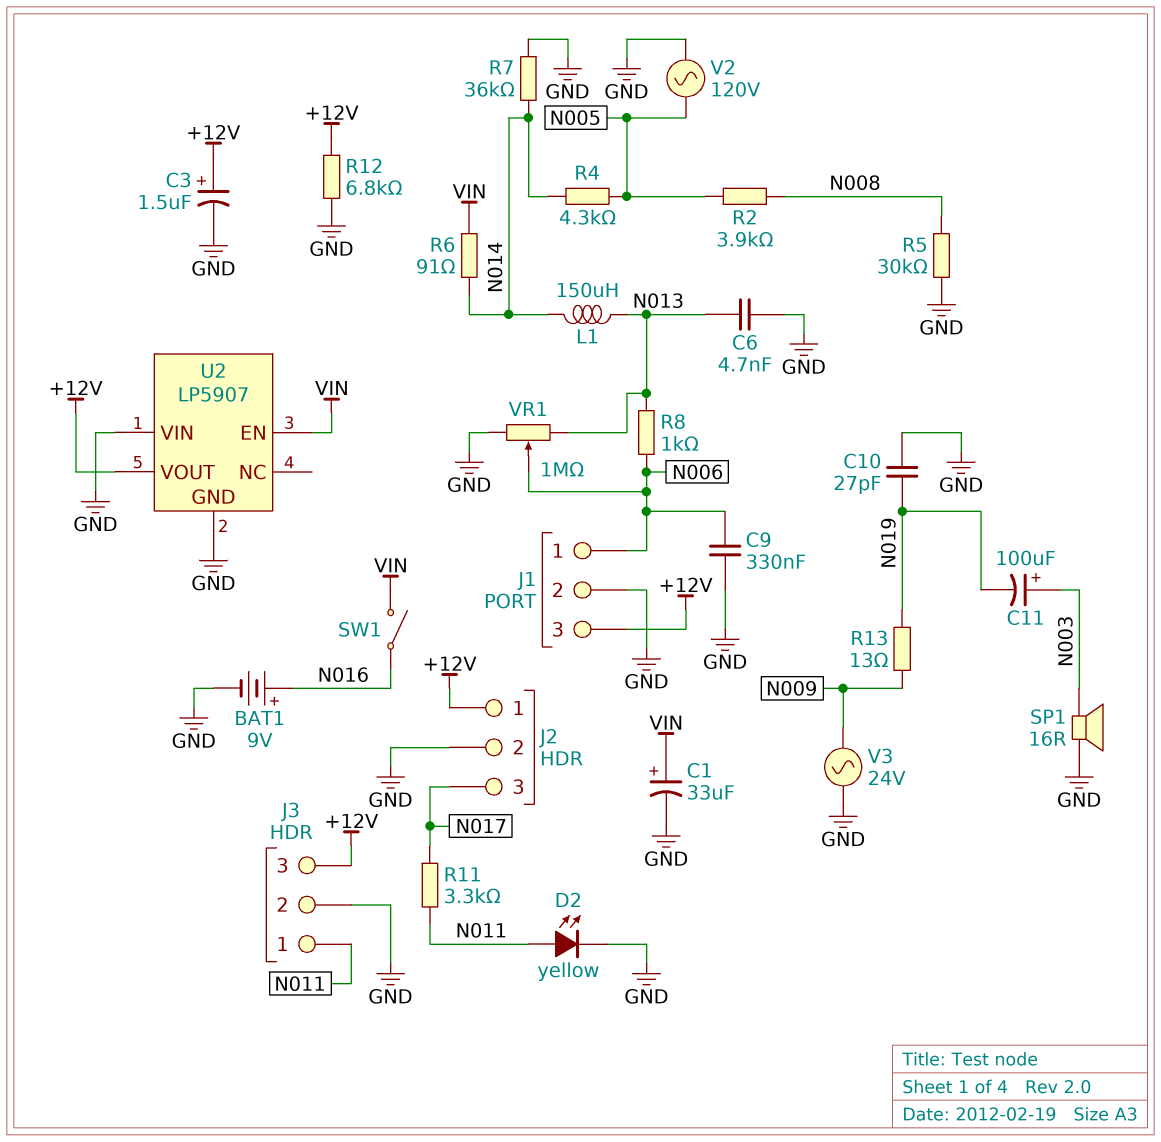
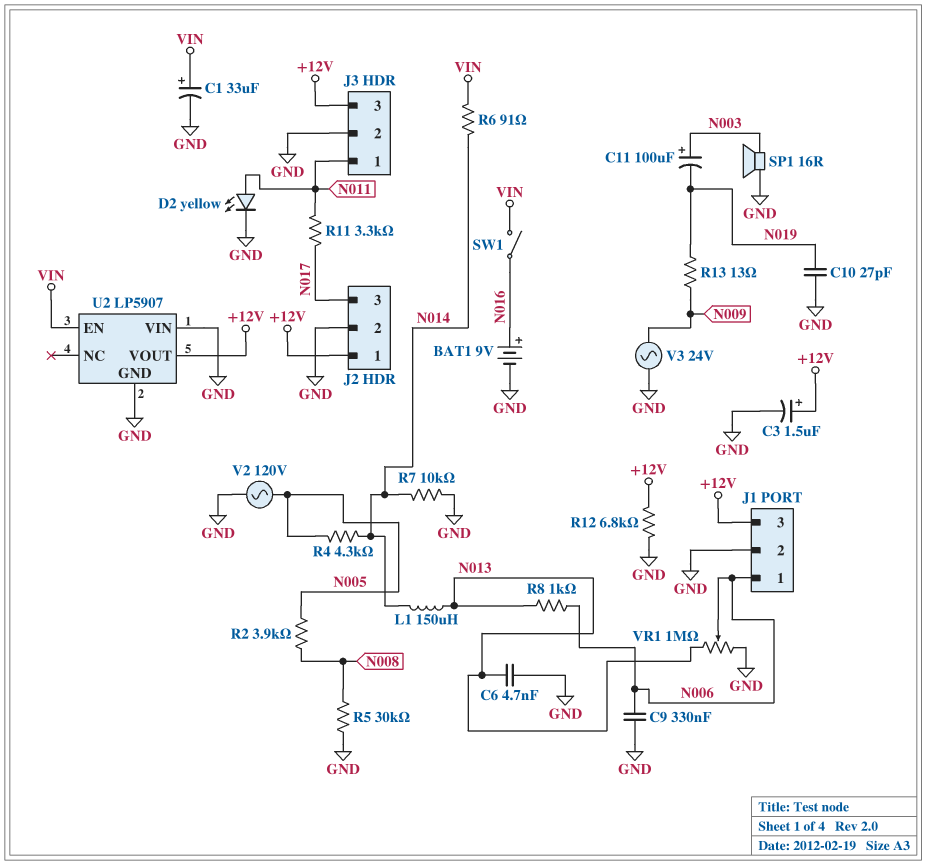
R7: 36k (GND, N014) -> 10k (GND, N014)

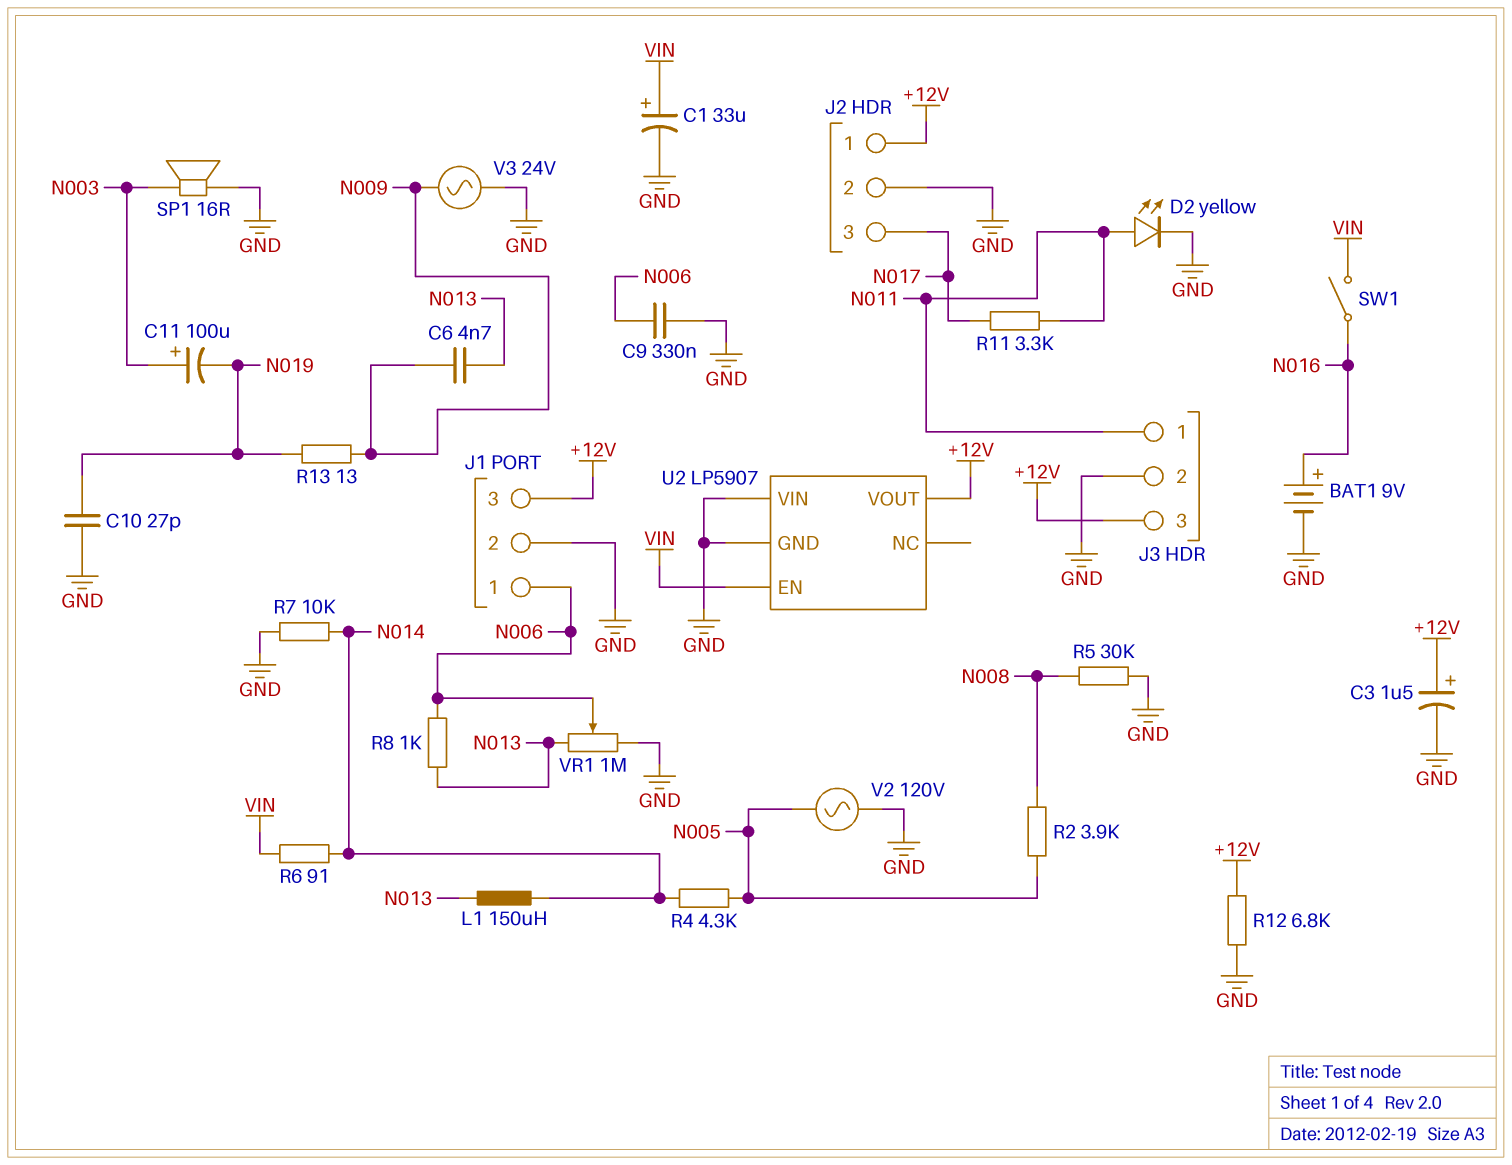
C6: 4.7nF (GND, N013) -> 4.7nF (N009, N013)

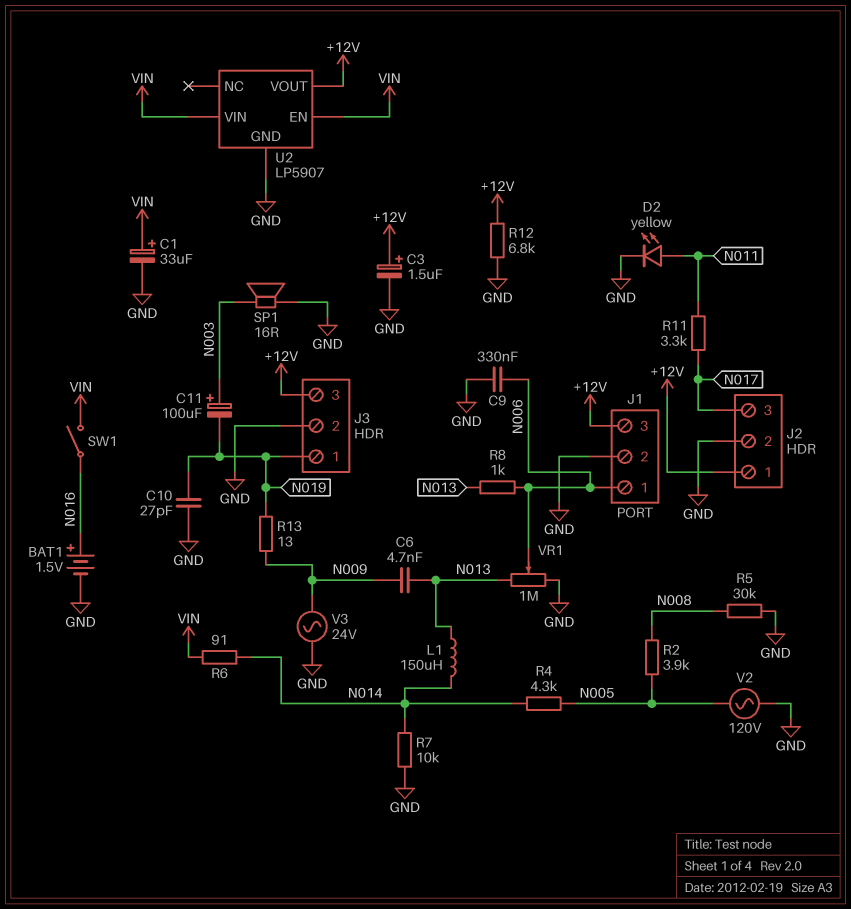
BAT1: 9V (plus N016, minus GND) -> 1.5V (plus N016, minus GND)
J3 pin 1: N011 -> N019
U2 pin VIN: GND -> VIN

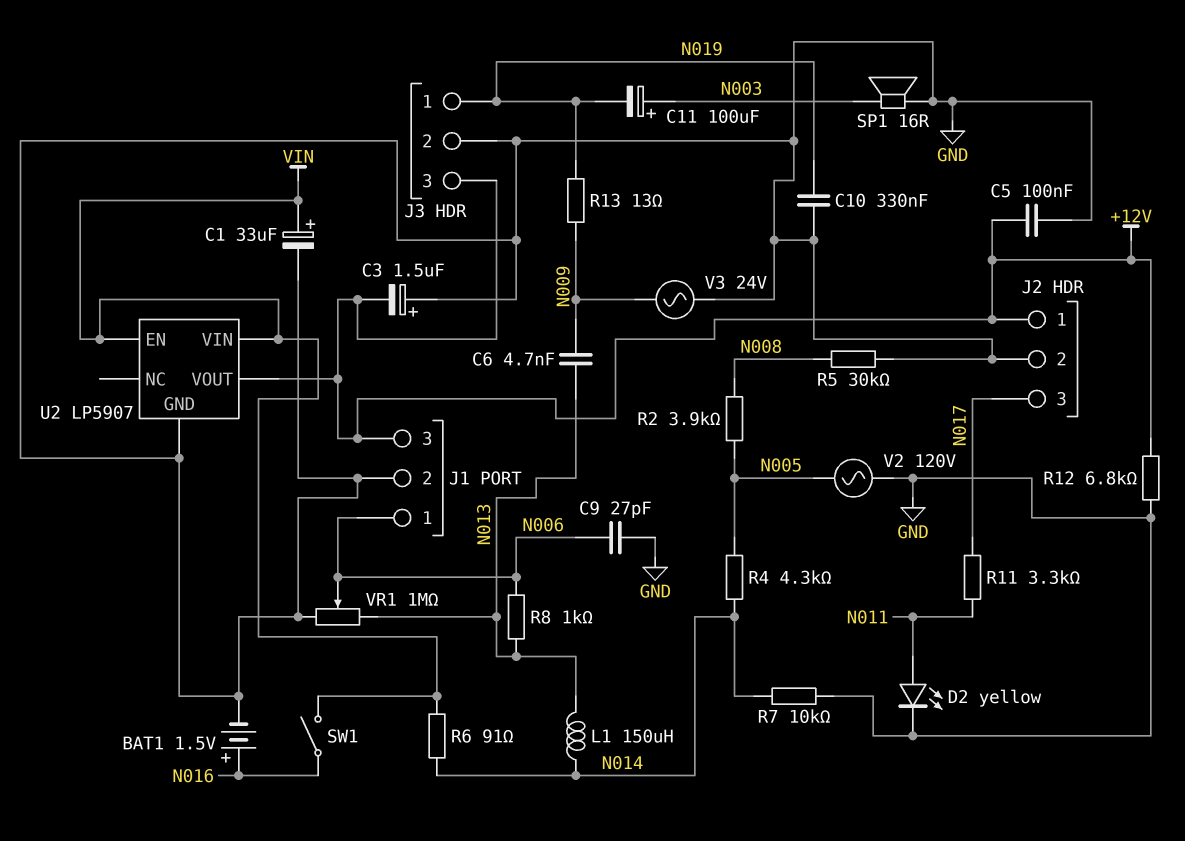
C3: 1.5uF (plus +12V, minus GND) -> 1.5uF (plus GND, minus +12V)
C5: none -> 100nF (+12V, GND)
C9: 330nF (GND, N006) -> 27pF (GND, N006)
C10: 27pF (GND, N019) -> 330nF (GND, N019)

